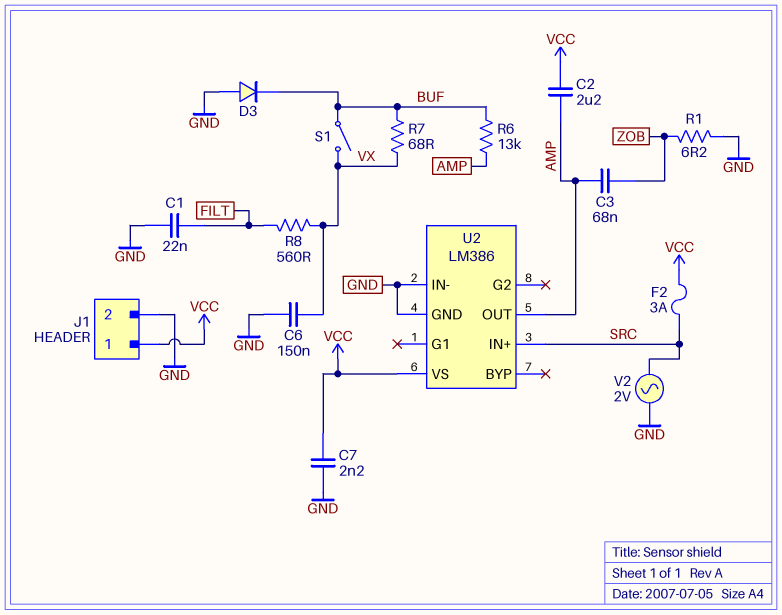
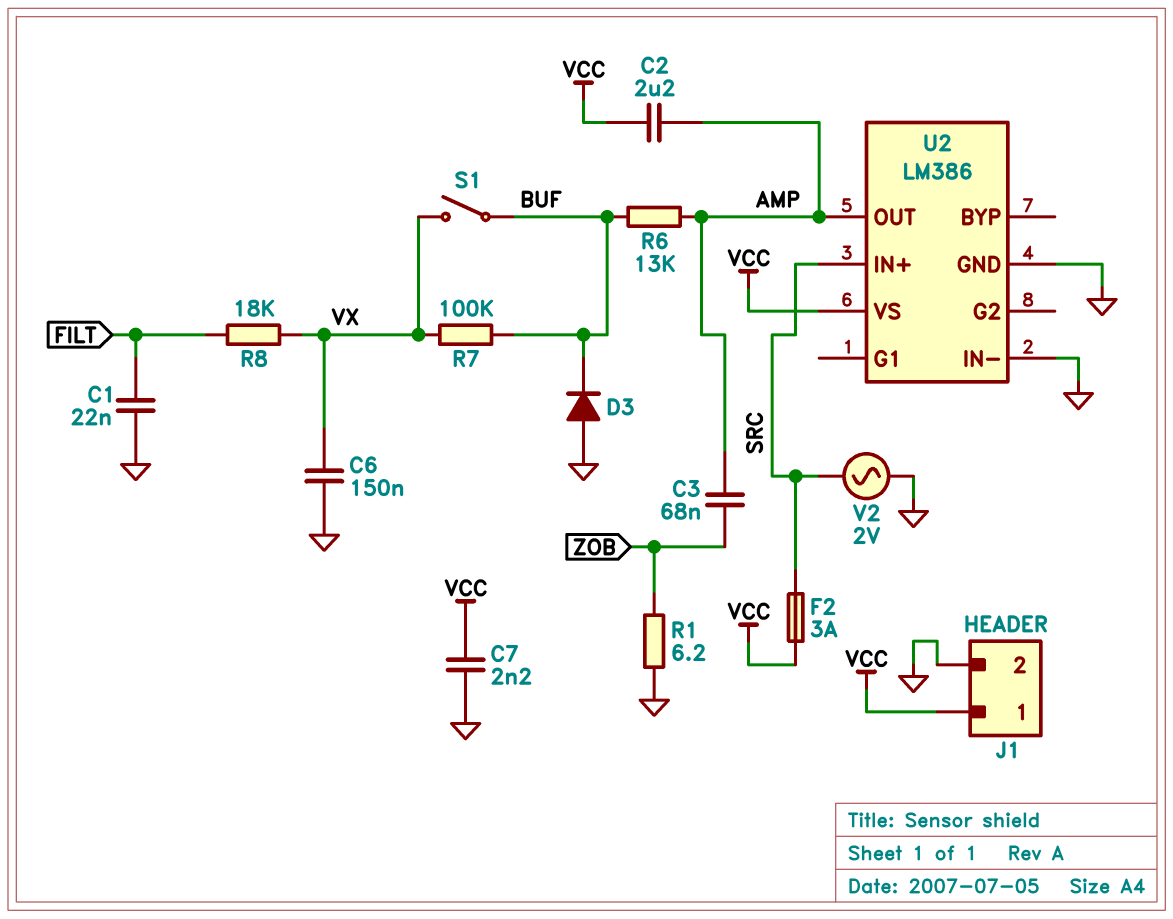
R7: 68 (BUF, VX) -> 100k (BUF, VX)
R8: 560 (FILT, VX) -> 18k (FILT, VX)

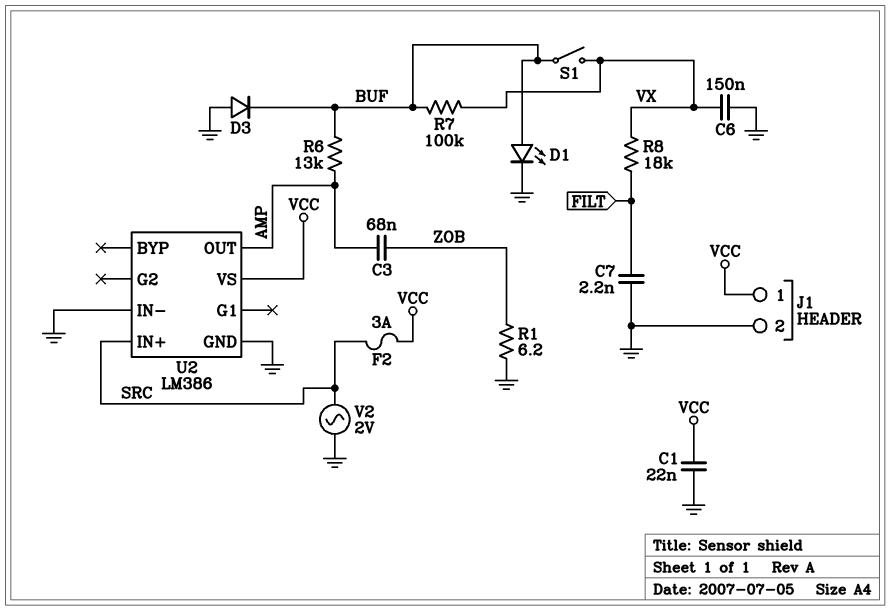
C1: 22nF (FILT, GND) -> 22nF (GND, VCC)
C2: 2.2uF (AMP, VCC) -> none
C7: 2.2nF (GND, VCC) -> 2.2nF (FILT, GND)
D1: none -> LED (A BUF, K GND)

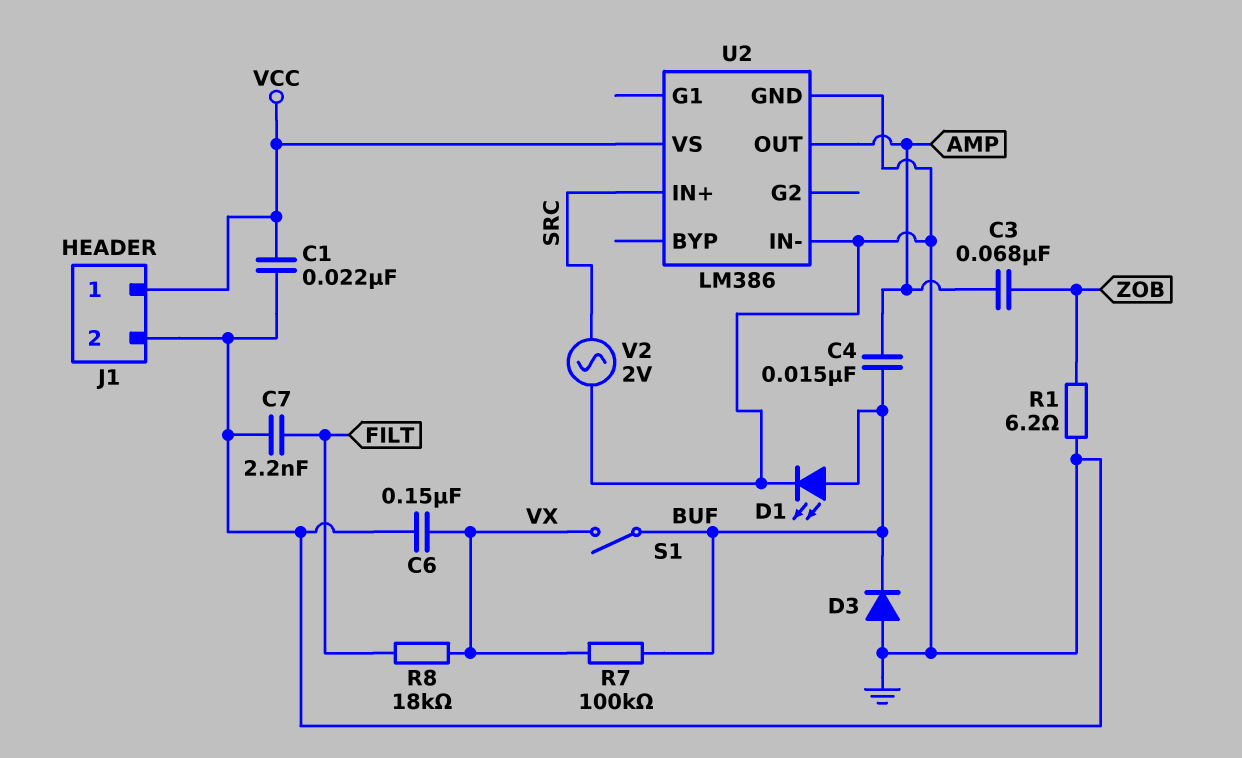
C4: none -> 15nF (AMP, BUF)
F2: 3A (SRC, VCC) -> none
R6: 13k (AMP, BUF) -> none

